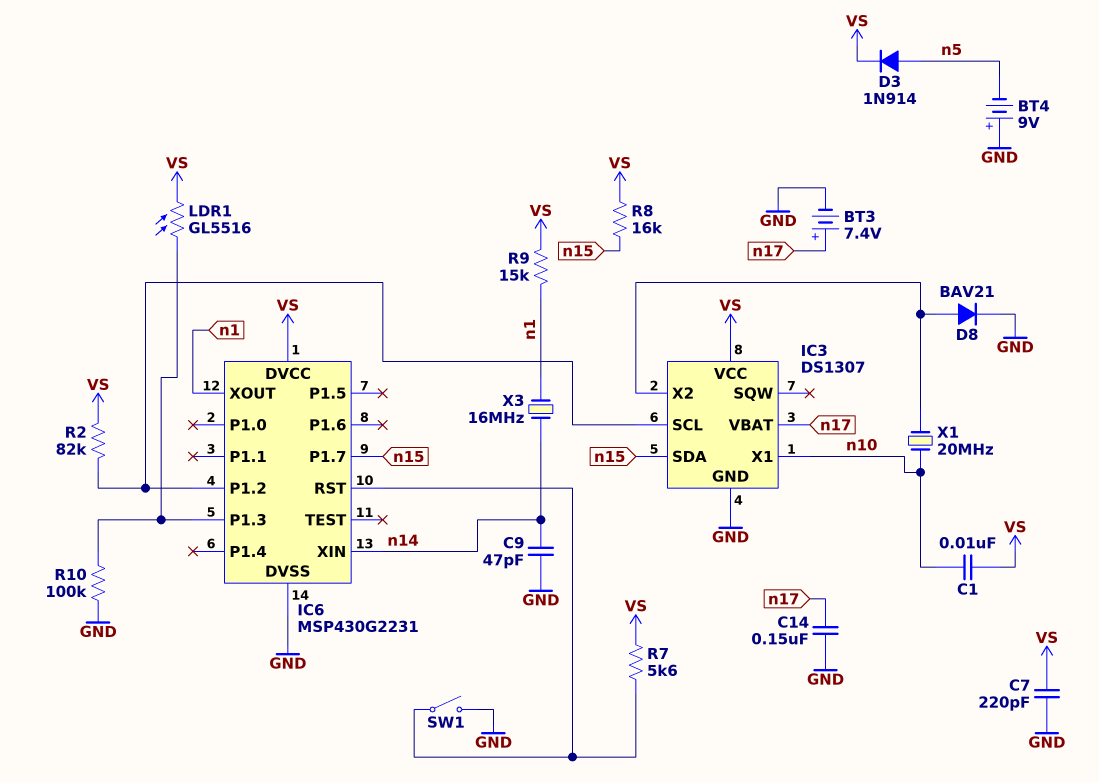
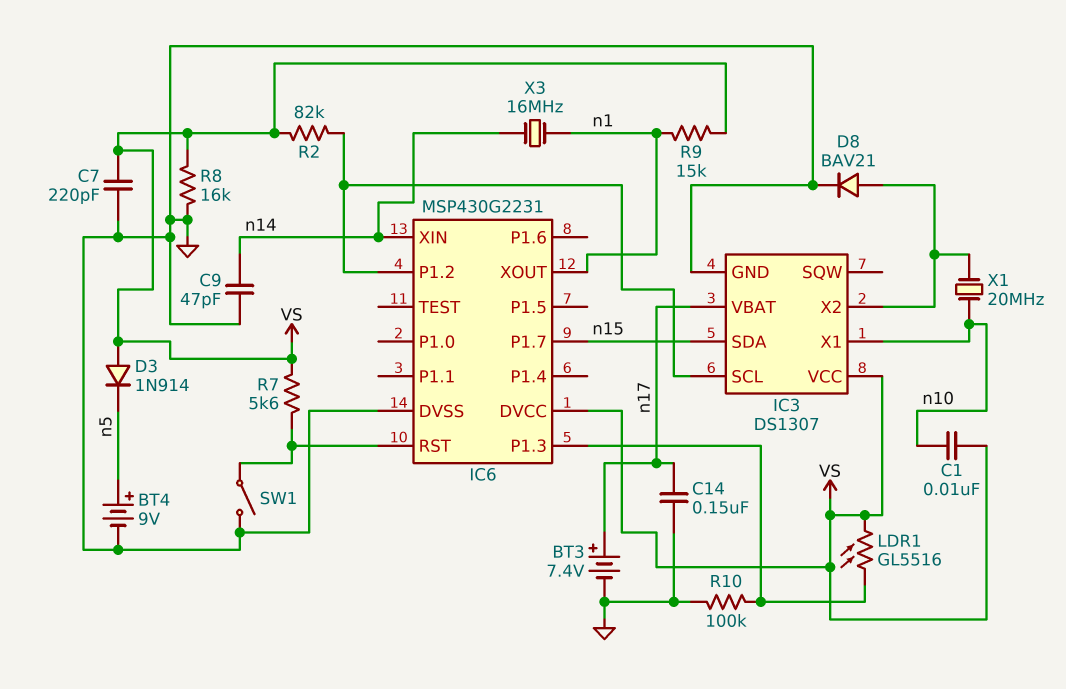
BT4: 9V (plus GND, minus n5) -> 9V (plus n5, minus GND)
D3: diode 1N914 (A n5, K VS) -> diode 1N914 (A VS, K n5)
R8: 16k (VS, n15) -> 16k (GND, VS)

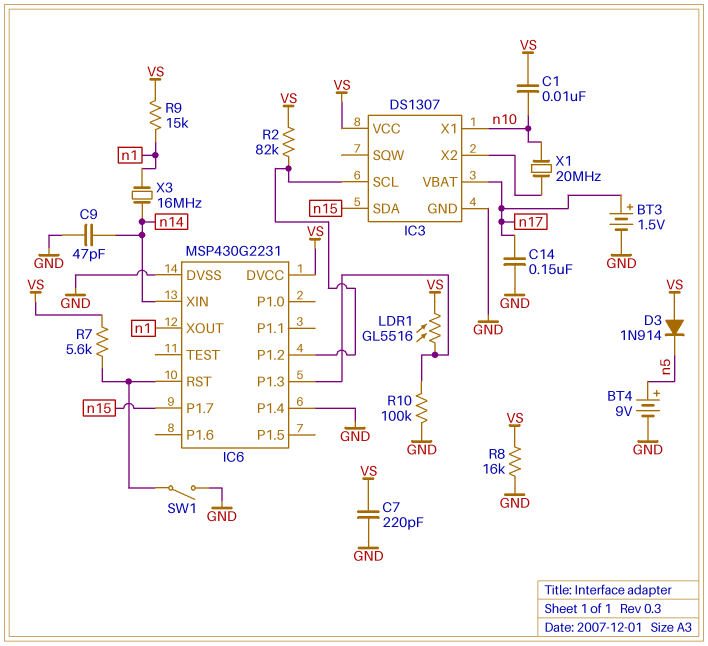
BT3: 7.4V (plus n17, minus GND) -> 1.5V (plus n17, minus GND)
D8: diode BAV21 (A IC3/X2, K GND) -> none
IC6 pin P1.4: none -> GND

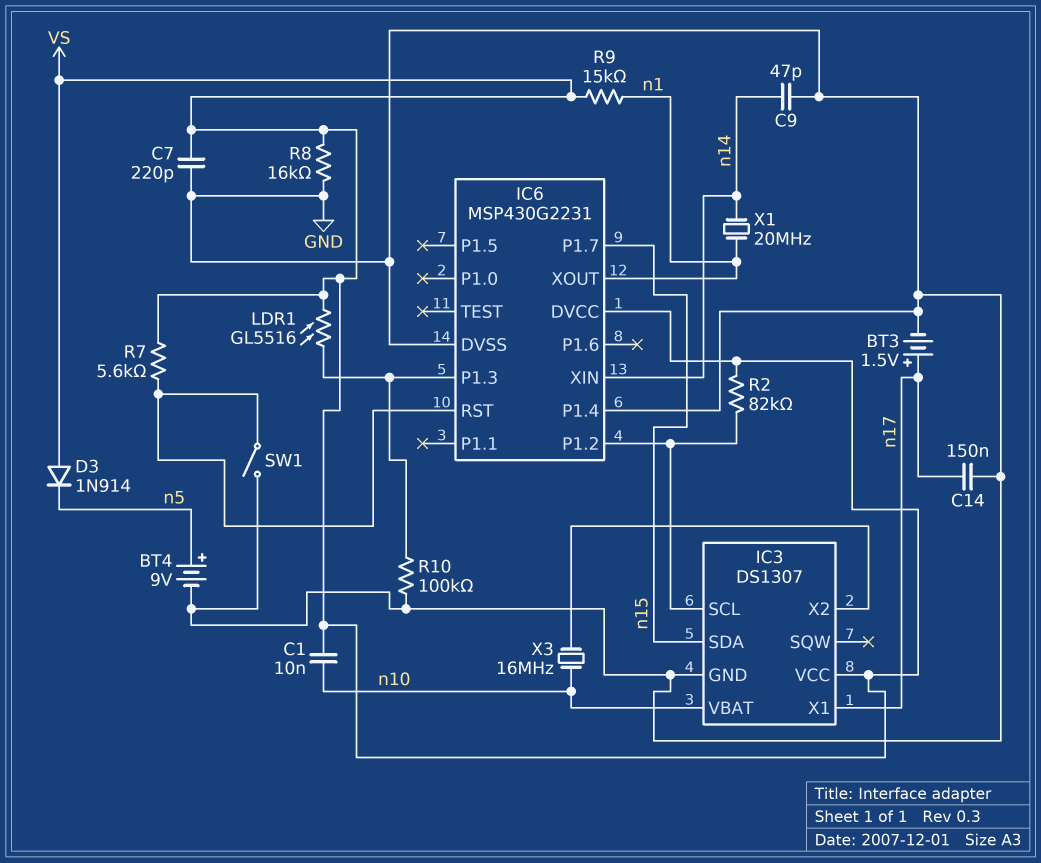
IC3 pin VBAT: n17 -> n10
IC3 pin X1: n10 -> n17
X1: 20MHz (IC3/X2, n10) -> 20MHz (n1, n14)
X3: 16MHz (n1, n14) -> 16MHz (IC3/X2, n10)

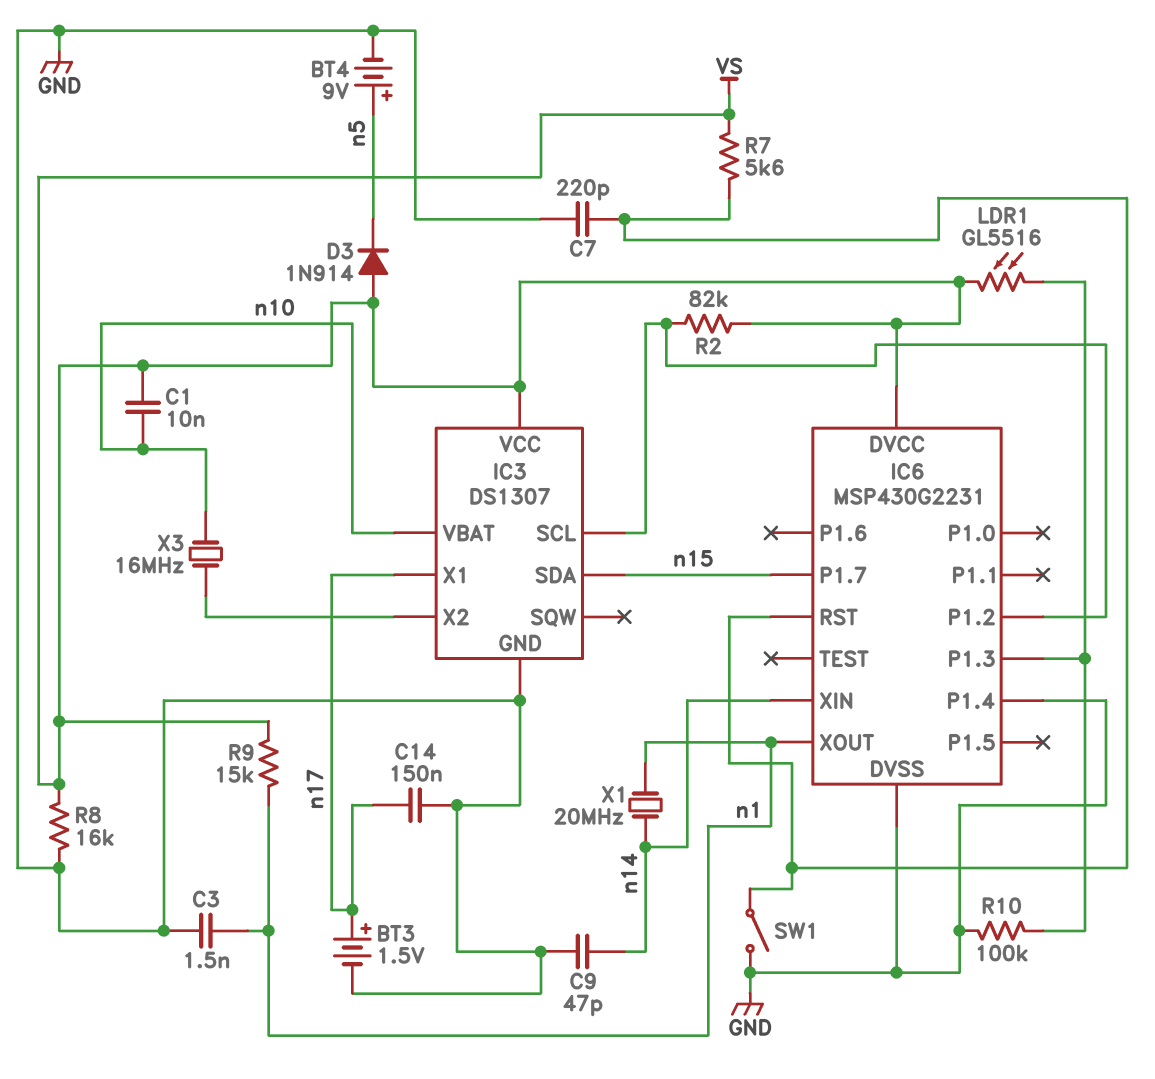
C3: none -> 1.5nF (GND, n1)
C7: 220pF (GND, VS) -> 220pF (GND, IC6/RST)

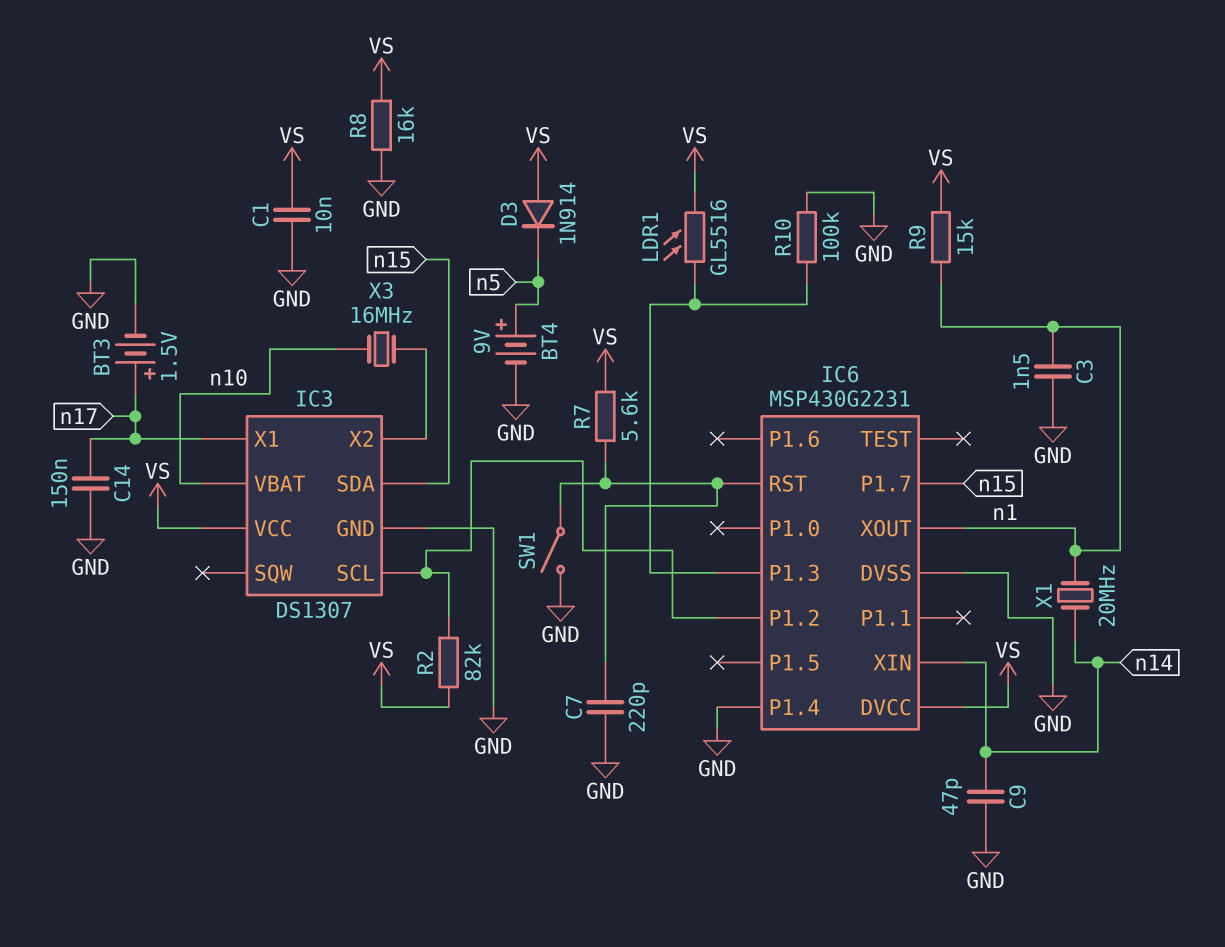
C1: 10nF (VS, n10) -> 10nF (GND, VS)

